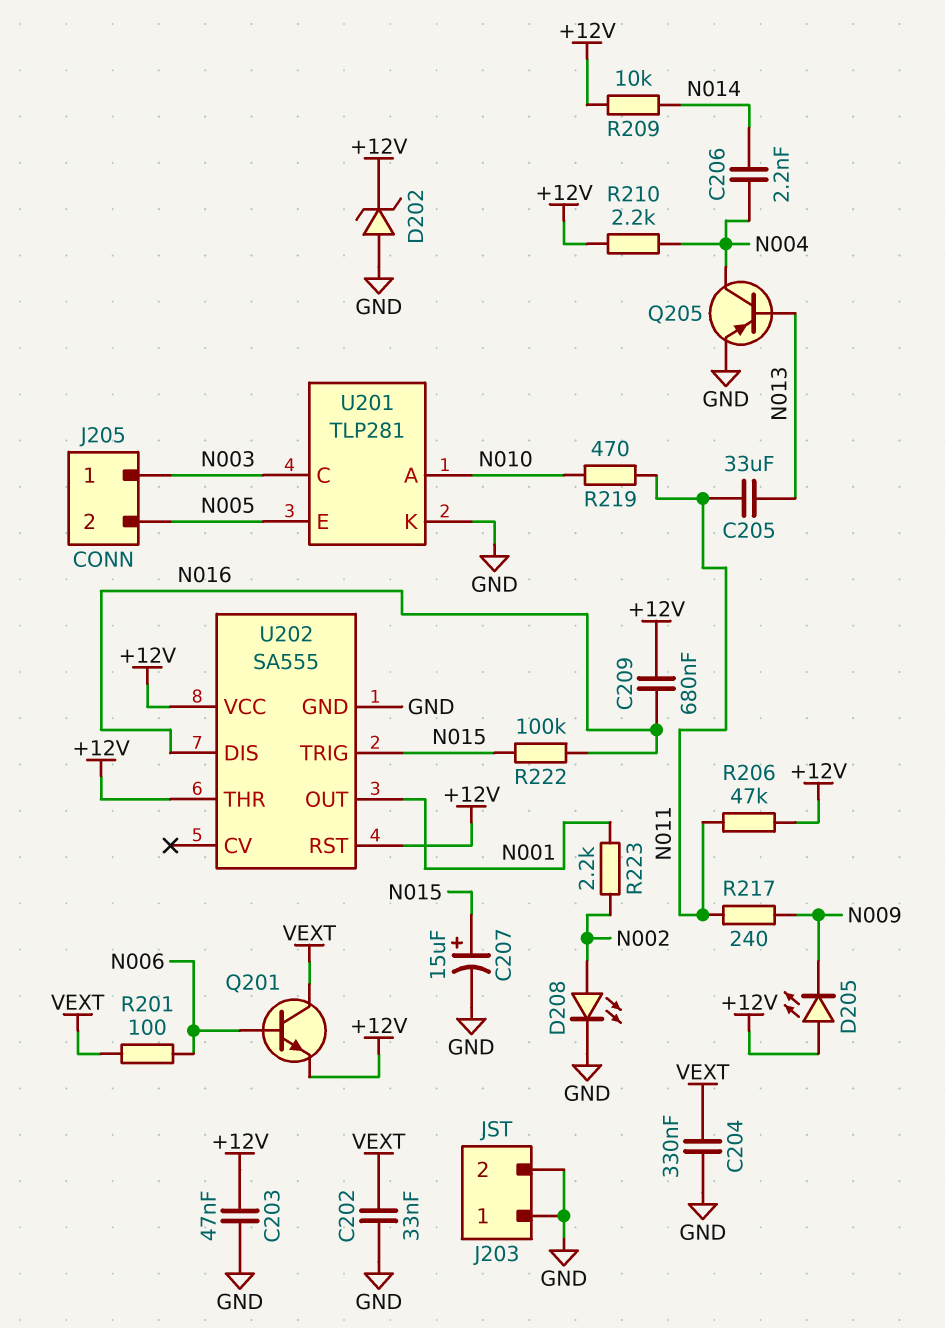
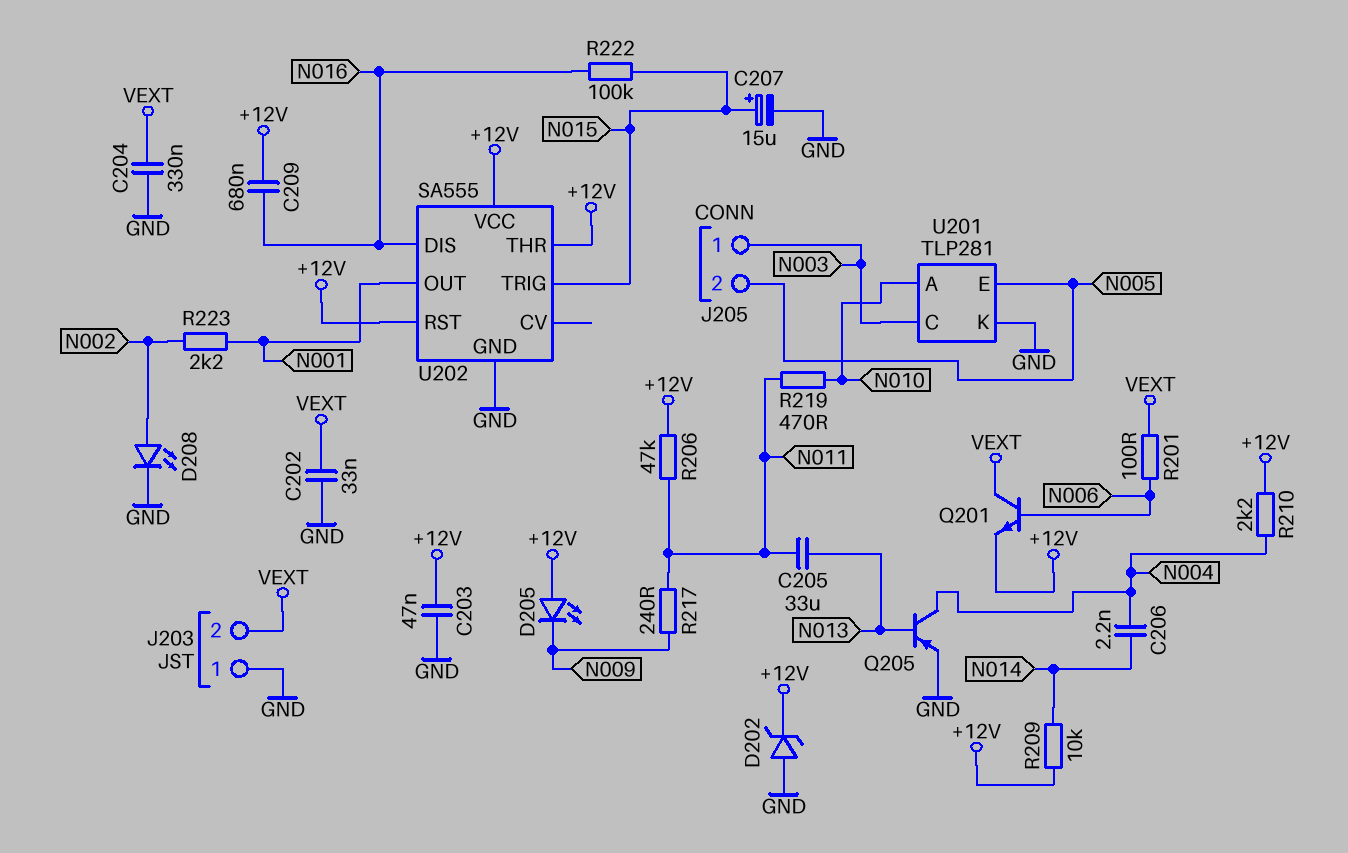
J203 pin 2: GND -> VEXT

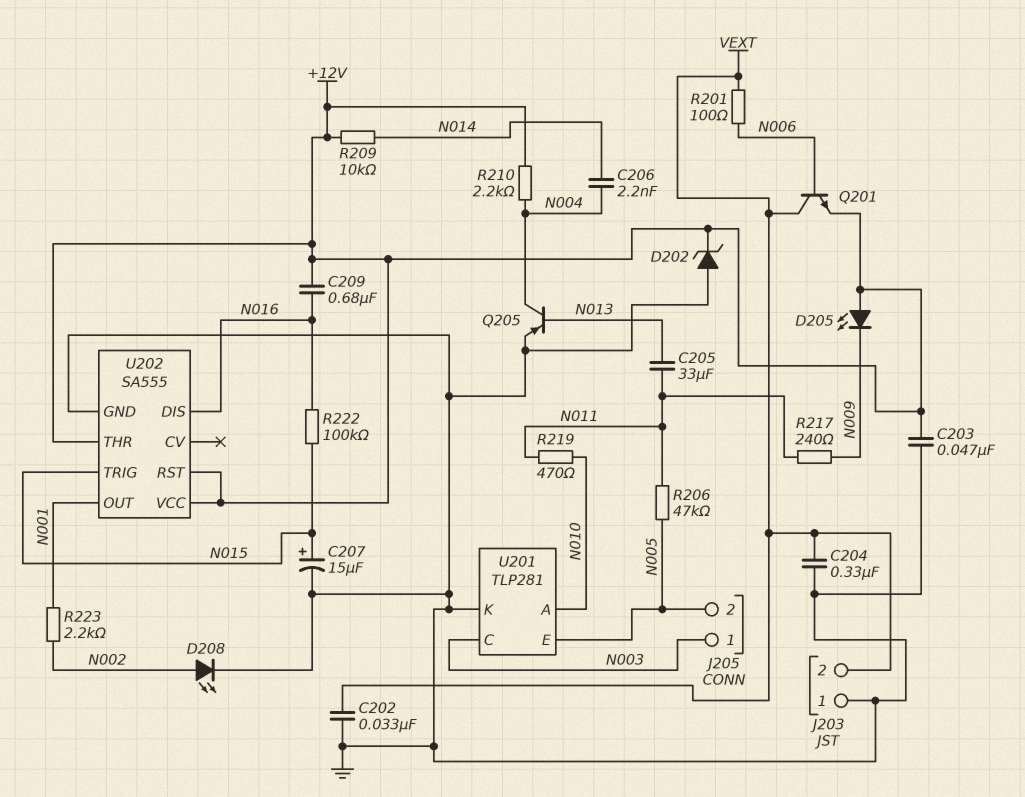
R206: 47k (+12V, N011) -> 47k (N005, N011)

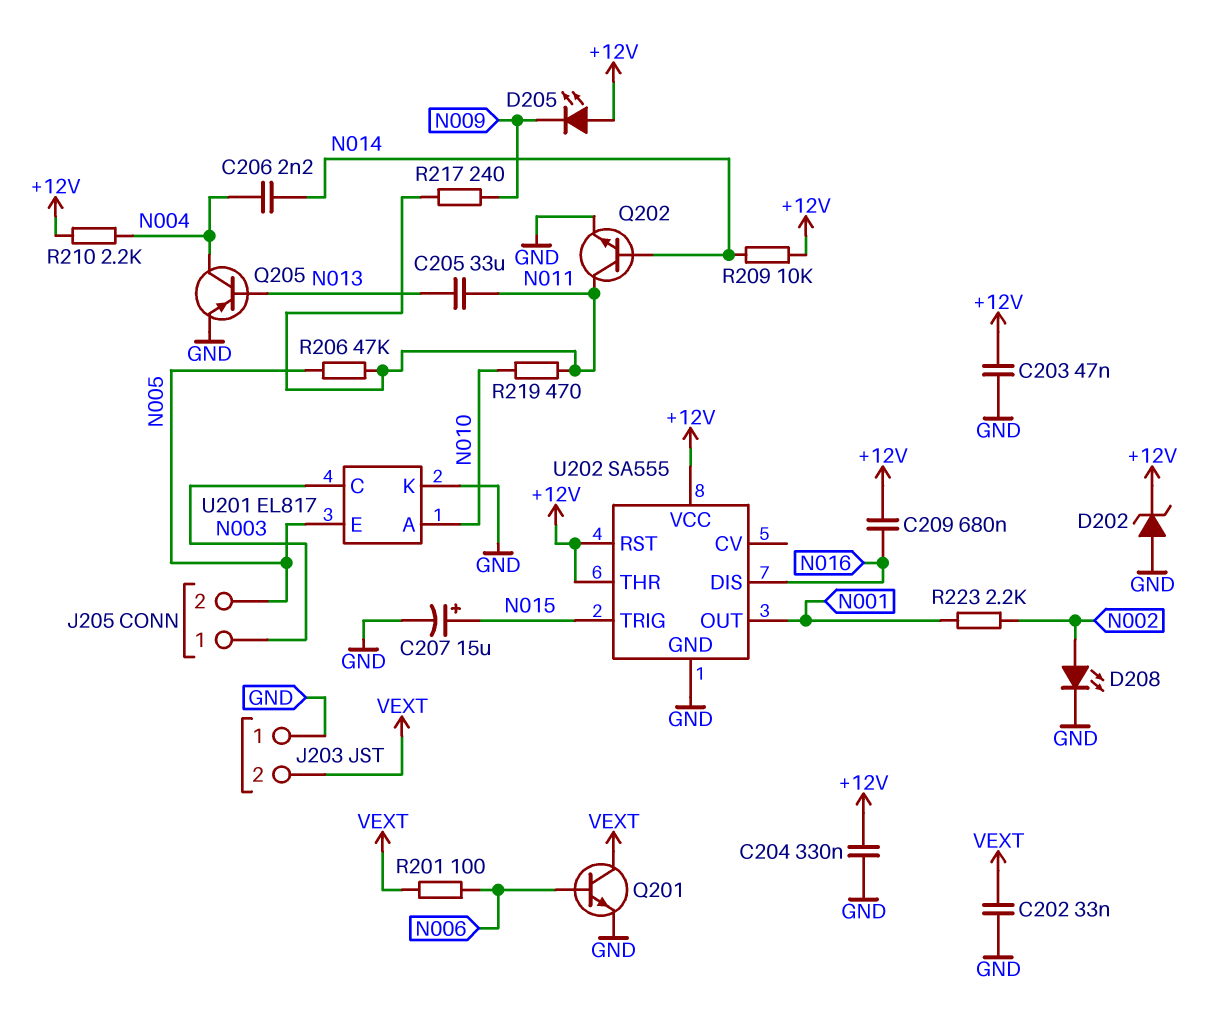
C204: 330nF (GND, VEXT) -> 330nF (+12V, GND)
Q201: NPN (B N006, C VEXT, E +12V) -> NPN (B N006, C VEXT, E GND)
Q202: none -> NPN (B N014, C N011, E GND)
R222: 100k (N015, N016) -> none
U201: TLP281 -> EL817

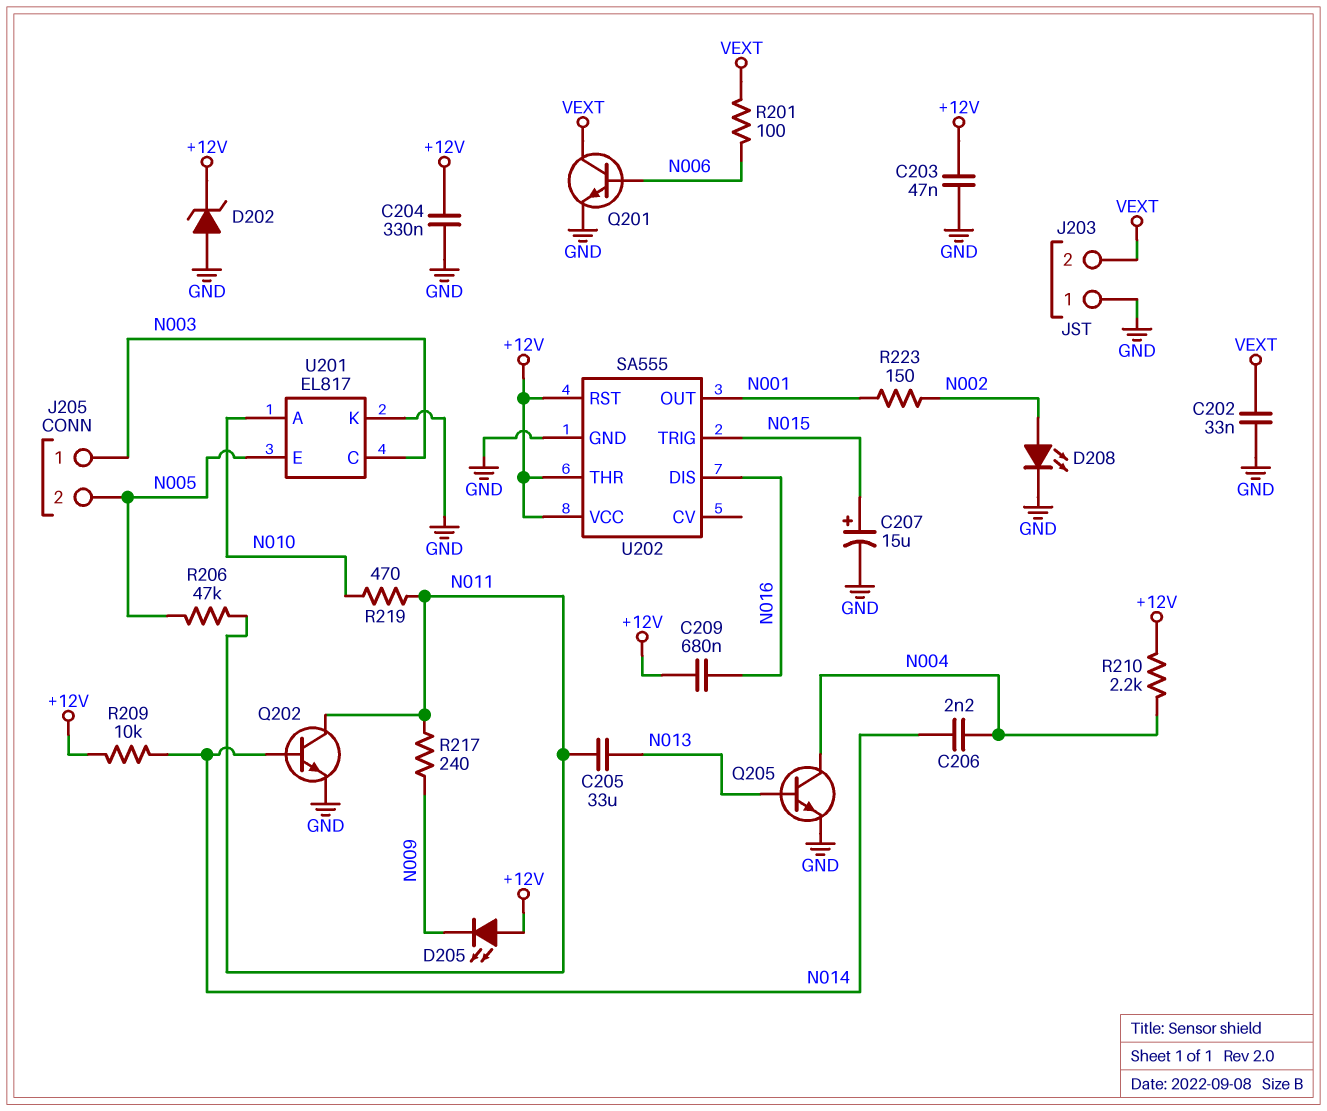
Q205: PNP (B N013, C N004, E GND) -> NPN (B N013, C N004, E GND)
R223: 2.2k (N001, N002) -> 150 (N001, N002)

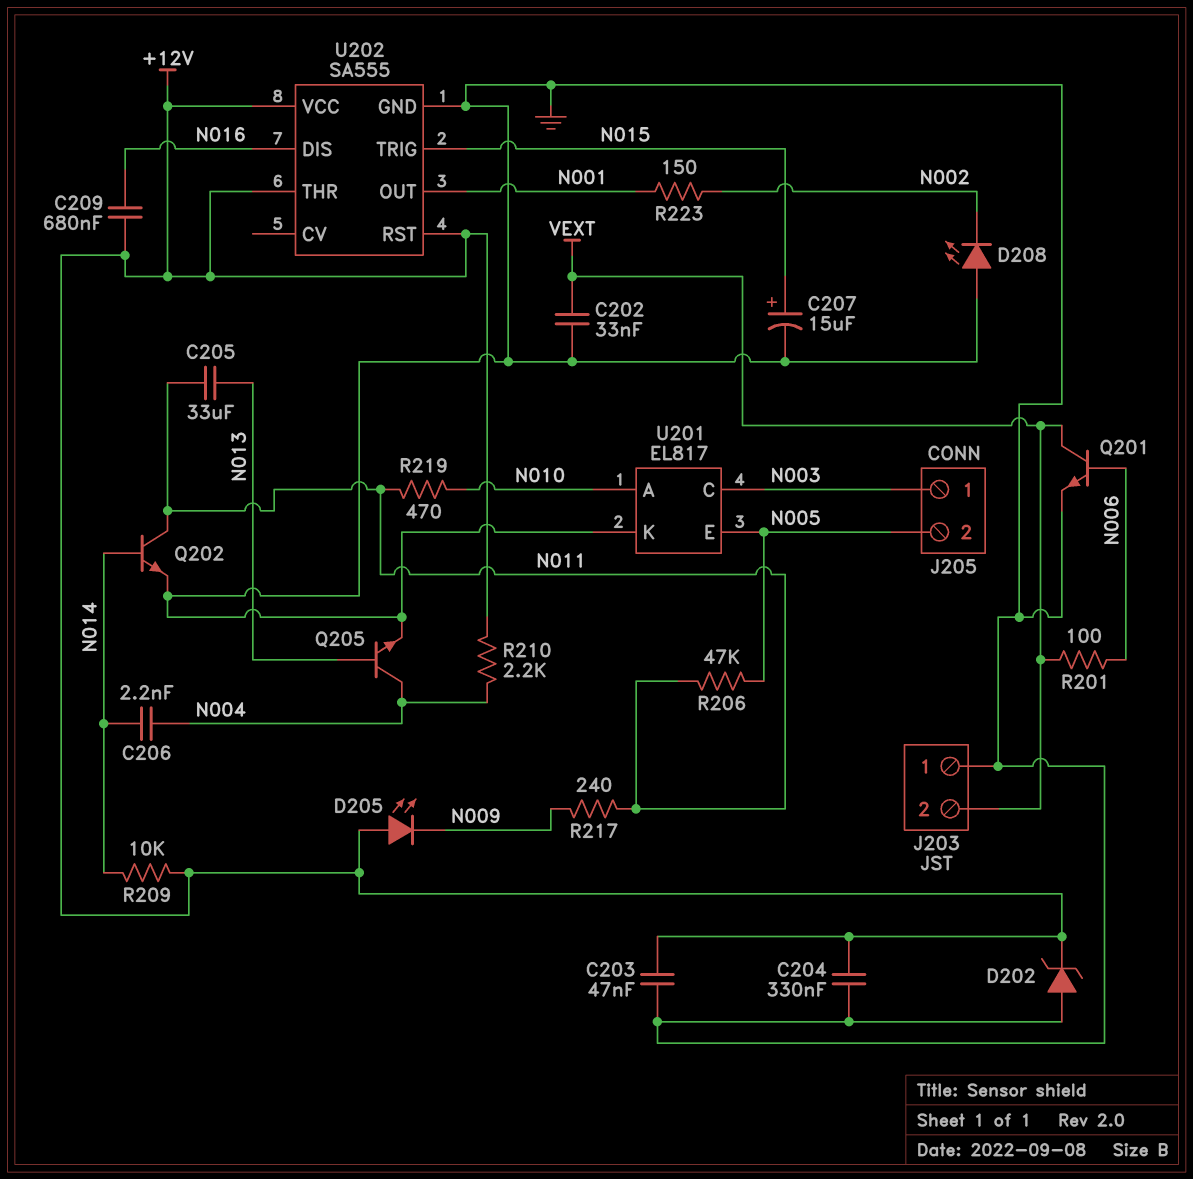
D208: LED (A N002, K GND) -> LED (A GND, K N002)

